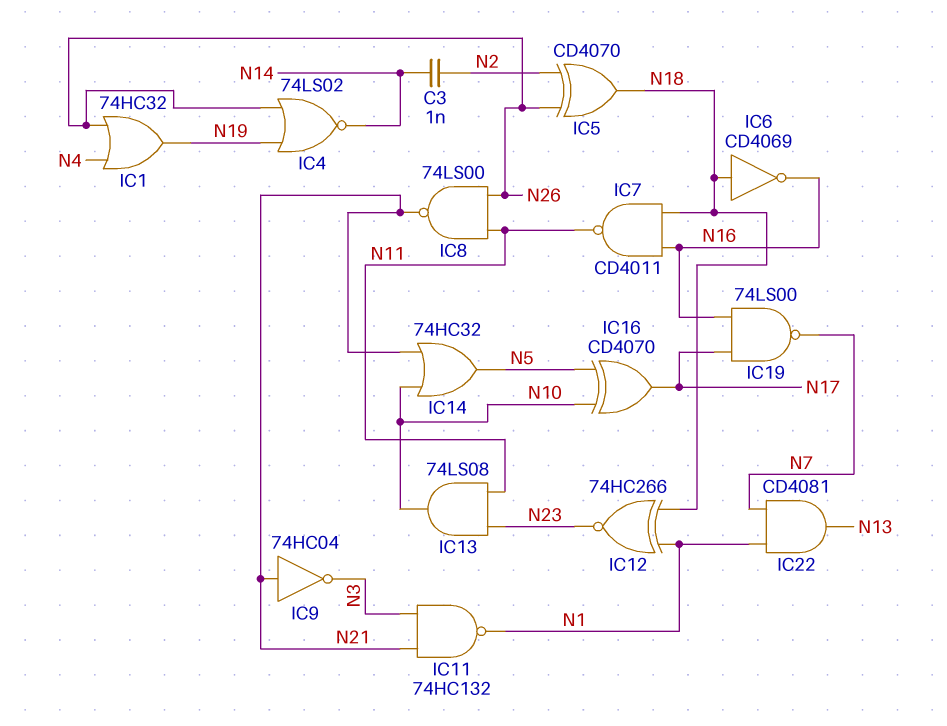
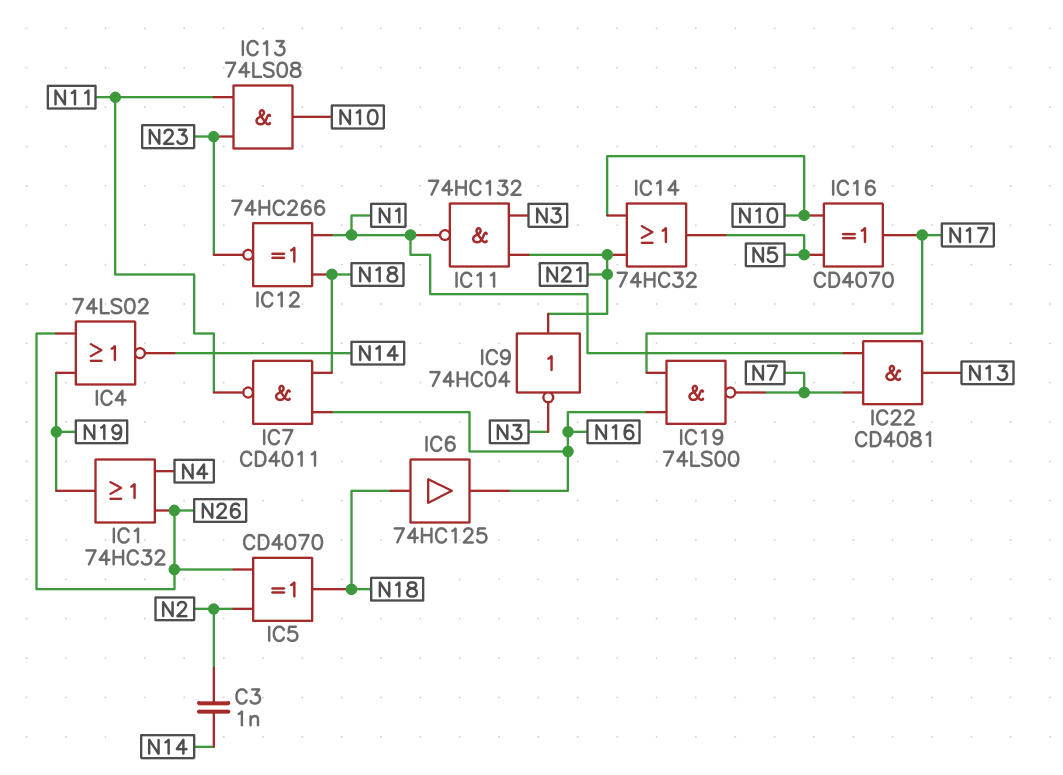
IC6: NOT CD4069 (in N18, out N16) -> buffer 74HC125 (in N18, out N16)
IC8: NAND 74LS00 (in N11, in N26, out N21) -> none

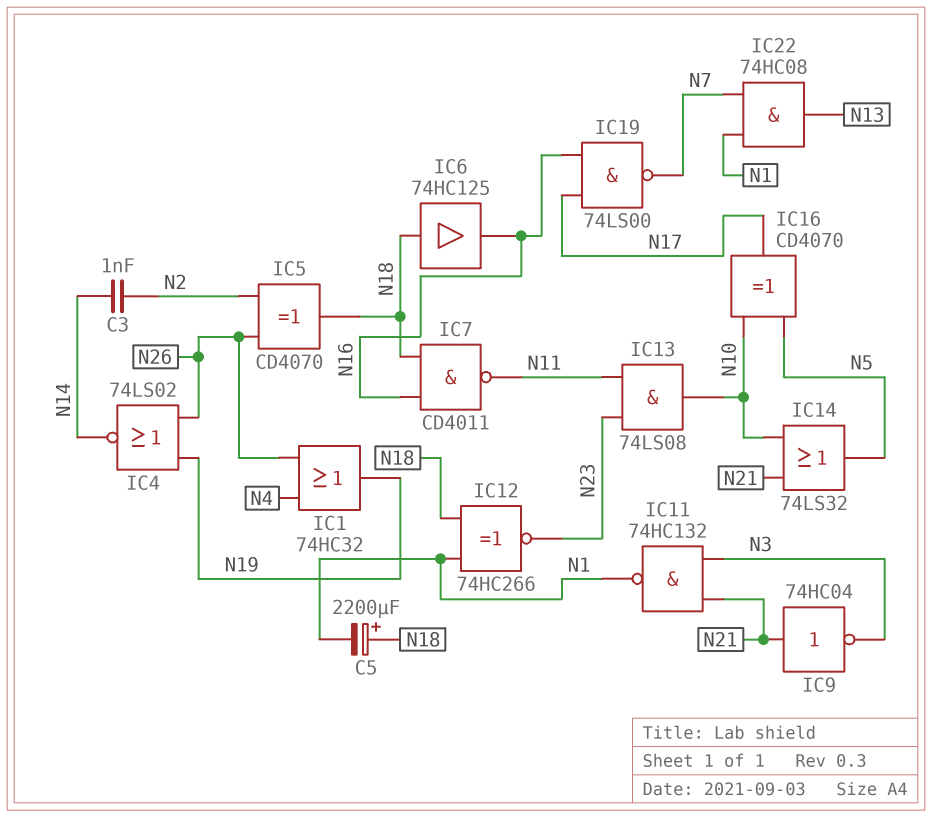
C5: none -> 2200uF (plus N18, minus N1)
IC14: OR 74HC32 (in N10, in N21, out N5) -> OR 74LS32 (in N10, in N21, out N5)
IC22: AND CD4081 (in N1, in N7, out N13) -> AND 74HC08 (in N1, in N7, out N13)

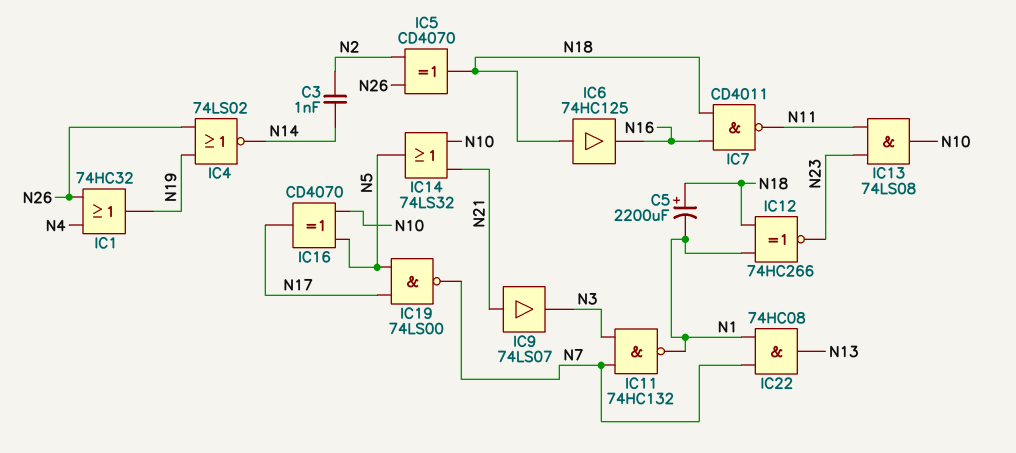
IC9: NOT 74HC04 (in N21, out N3) -> buffer 74LS07 (in N21, out N3)
IC11: NAND 74HC132 (in N3, in N21, out N1) -> NAND 74HC132 (in N3, in N7, out N1)
IC19: NAND 74LS00 (in N16, in N17, out N7) -> NAND 74LS00 (in N5, in N17, out N7)

